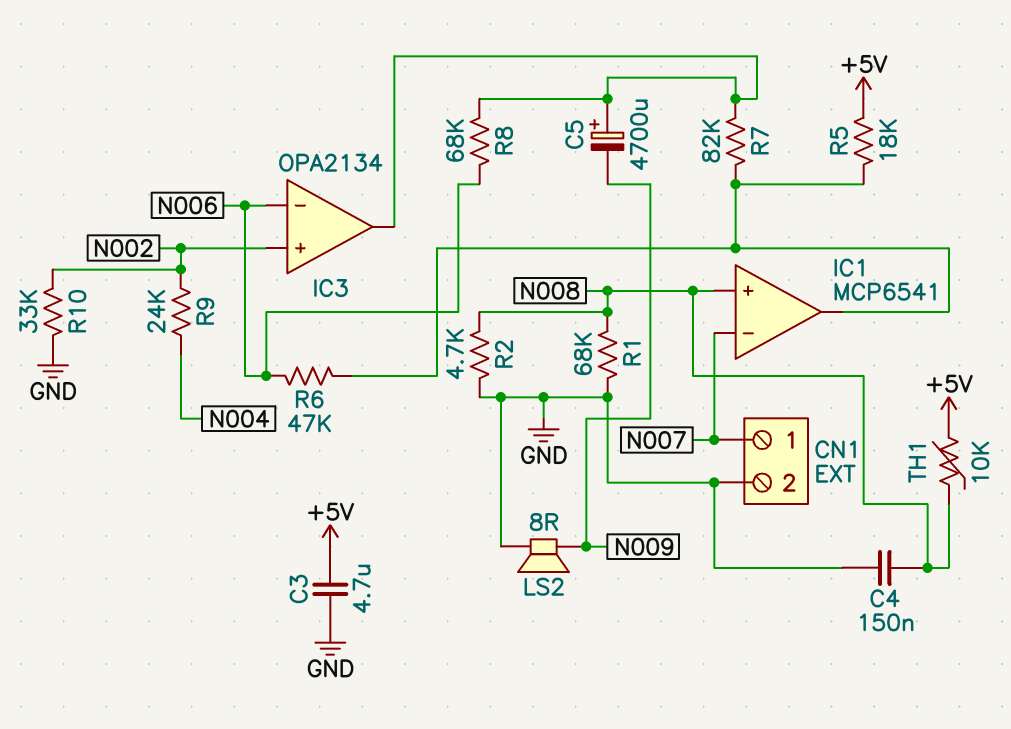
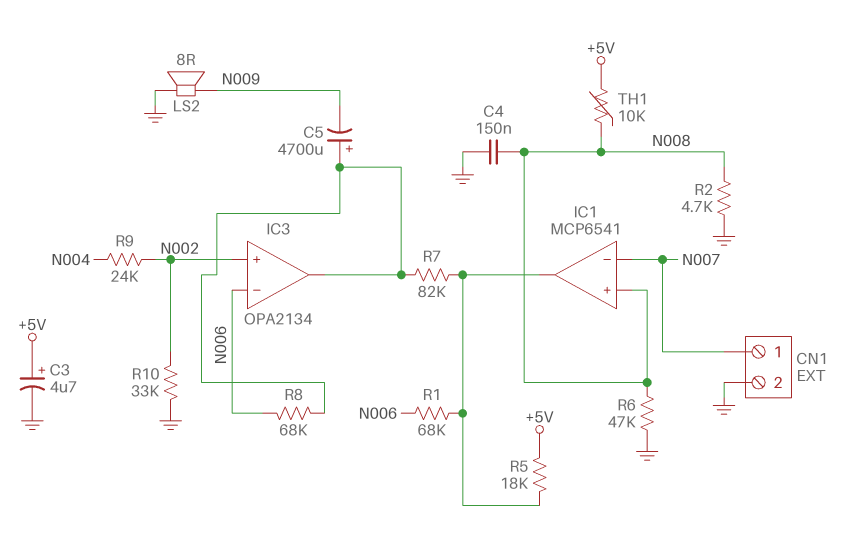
C3: 4.7uF (+5V, GND) -> 4.7uF (plus +5V, minus GND)
R1: 68k (GND, N008) -> 68k (IC1/out, N006)
R6: 47k (IC1/out, N006) -> 47k (GND, N008)

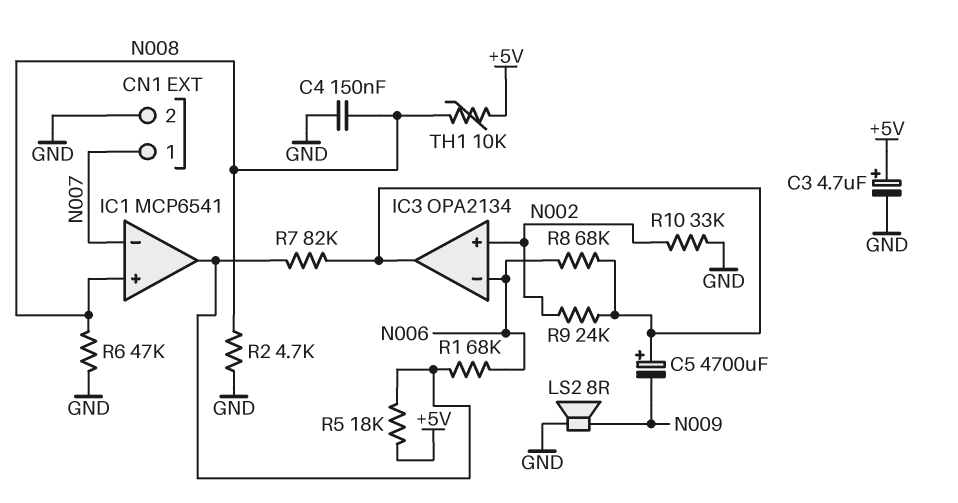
R9: 24k (N002, N004) -> 24k (IC3/out, N002)

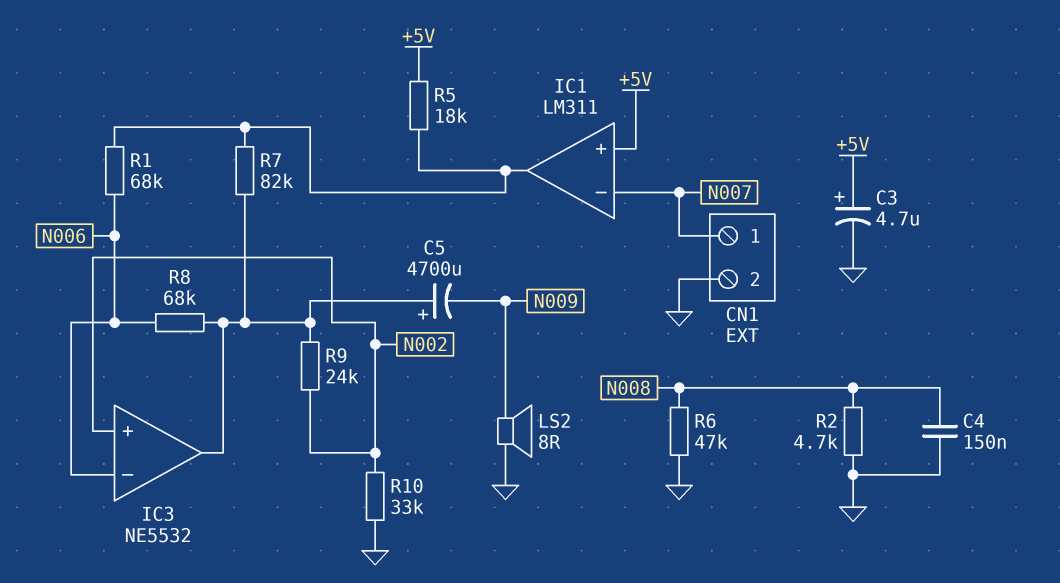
IC1: MCP6541 -> LM311
IC1 pin in+: N008 -> +5V
IC3: OPA2134 -> NE5532
TH1: 10k (+5V, N008) -> none

